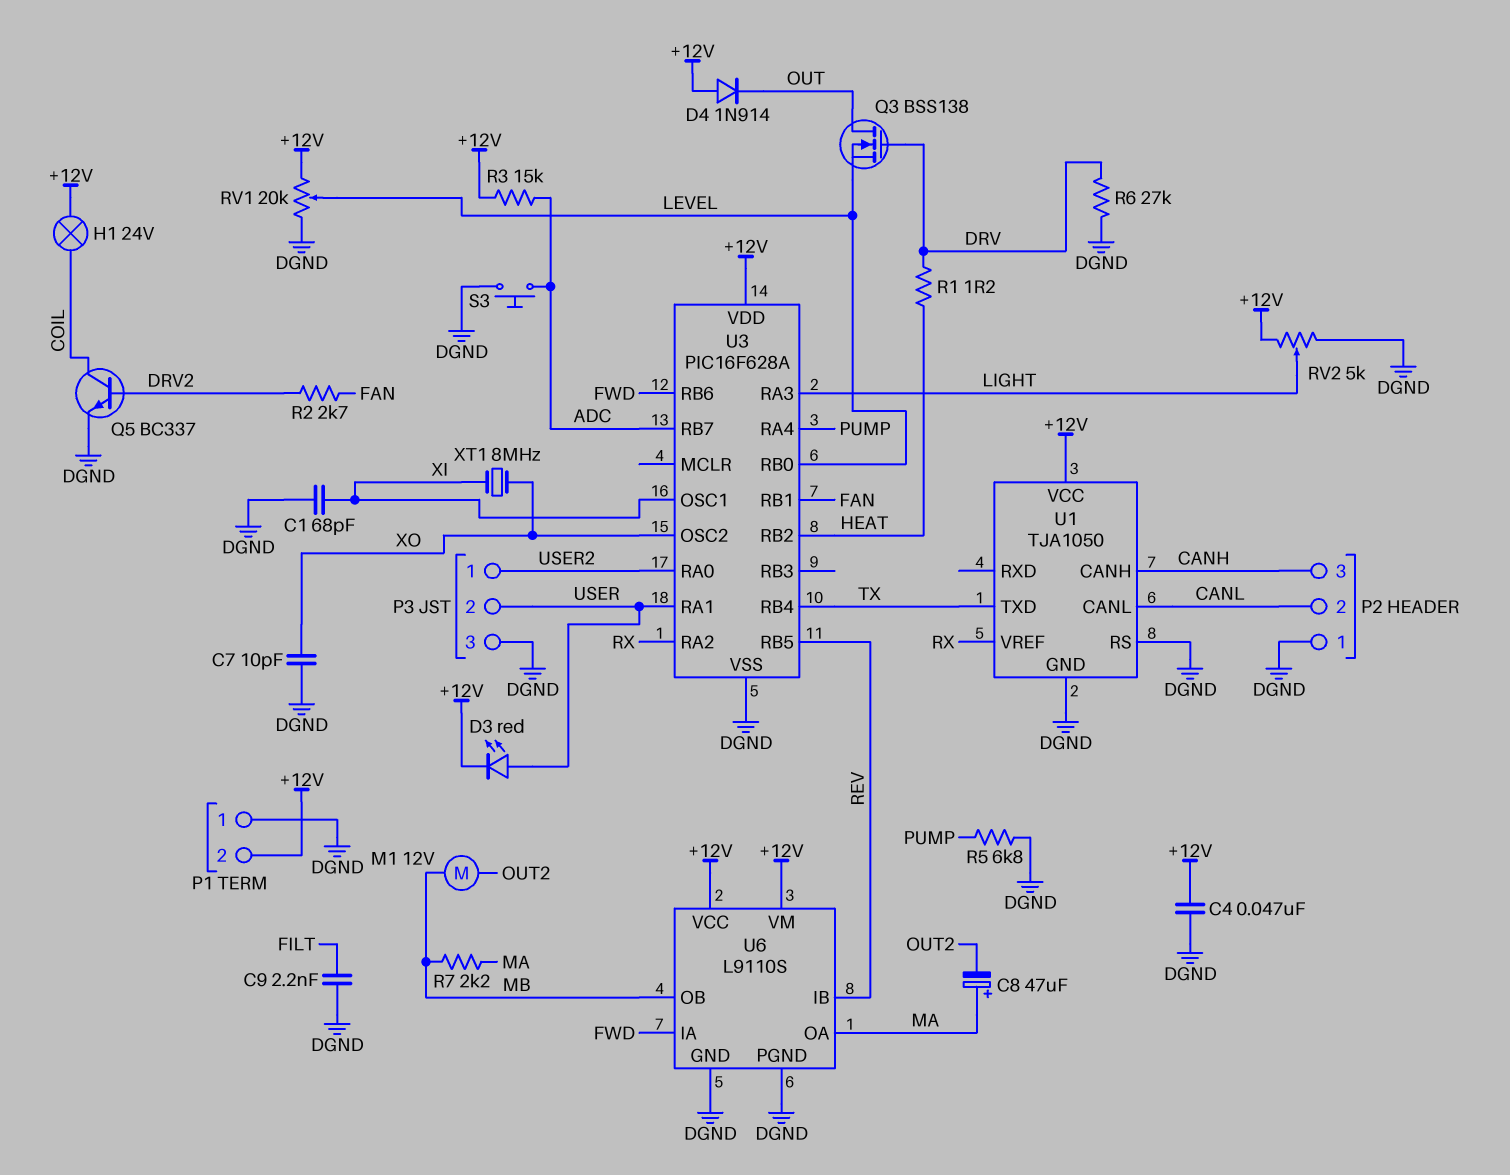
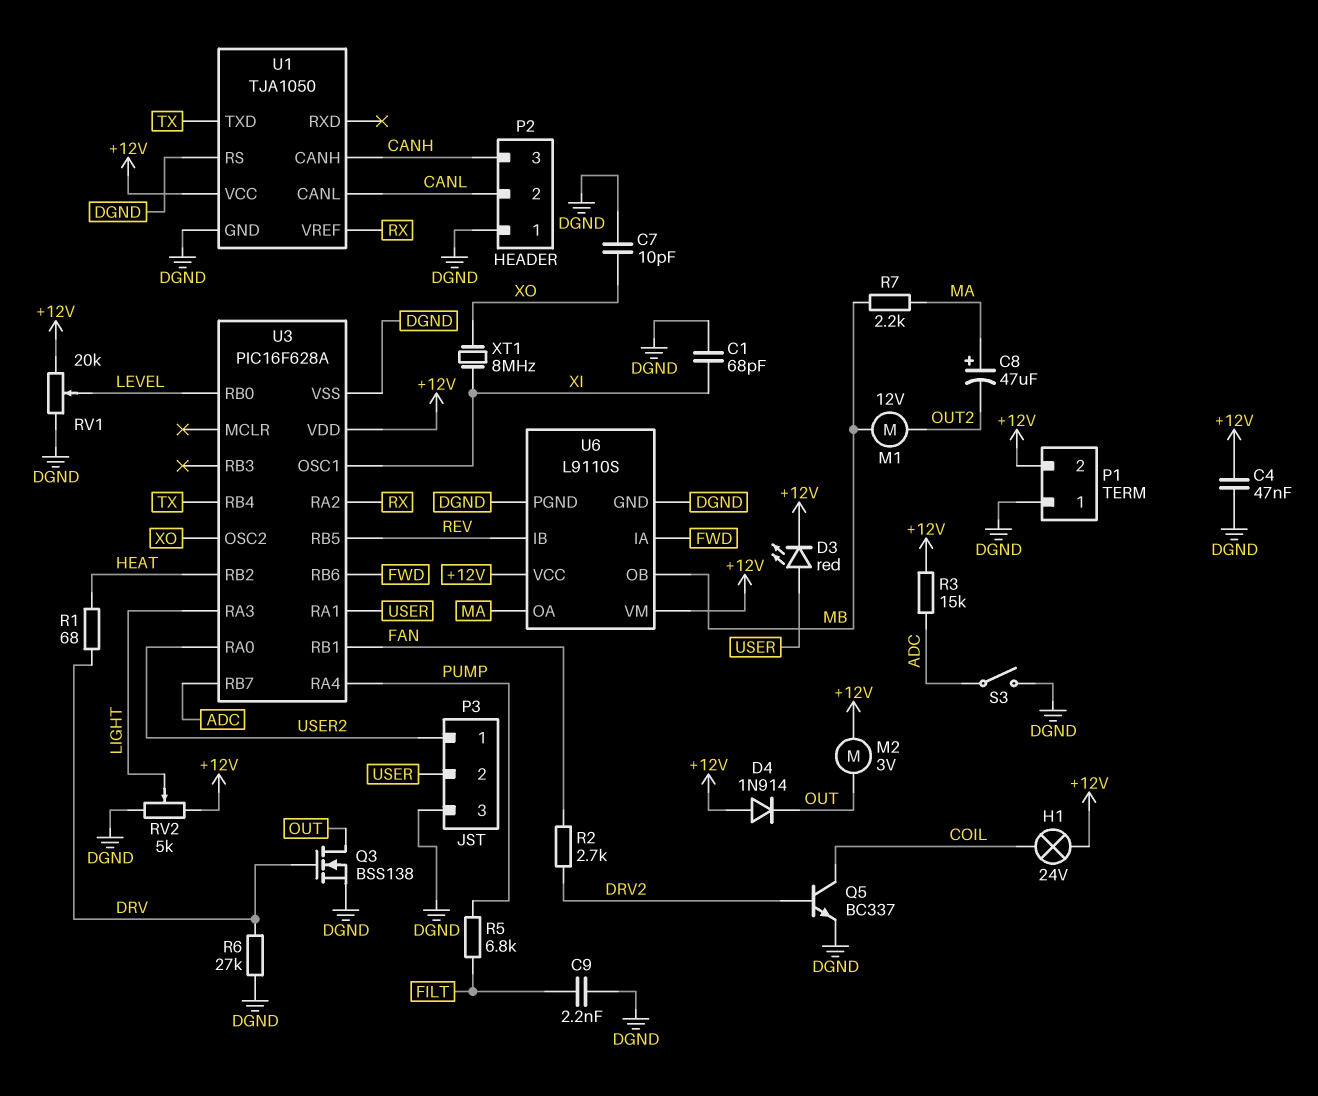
M2: none -> motor 3V (+12V, OUT)
Q3: NMOS BSS138 (G DRV, D OUT, S LEVEL) -> NMOS BSS138 (G DRV, D OUT, S DGND)
R1: 1.2 (DRV, HEAT) -> 68 (DRV, HEAT)
R5: 6.8k (DGND, PUMP) -> 6.8k (FILT, PUMP)
S3: button (ADC, DGND) -> switch (ADC, DGND)

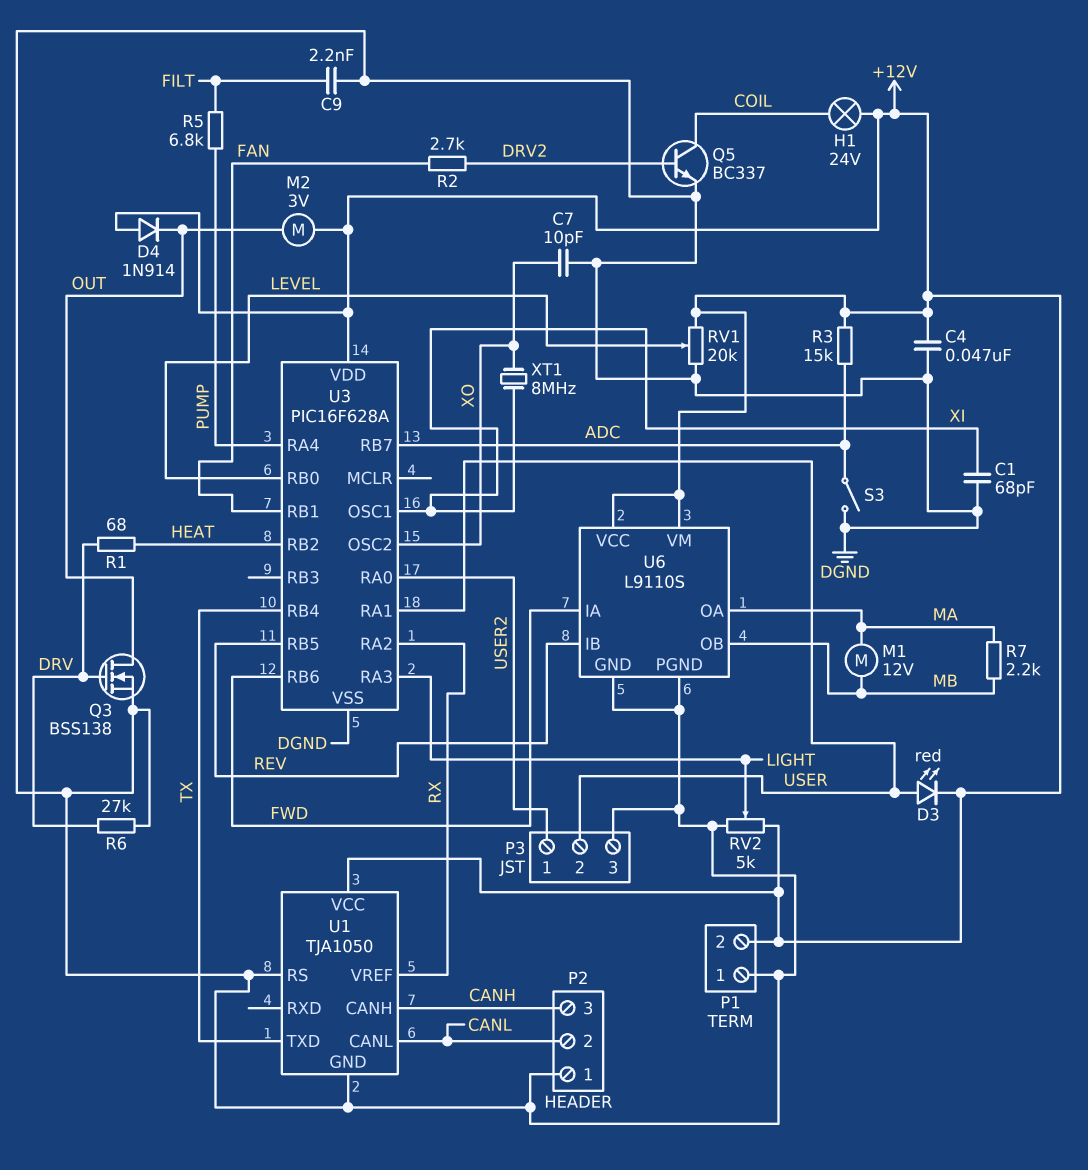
C8: 47uF (plus MA, minus OUT2) -> none
M1: motor 12V (MB, OUT2) -> motor 12V (MA, MB)

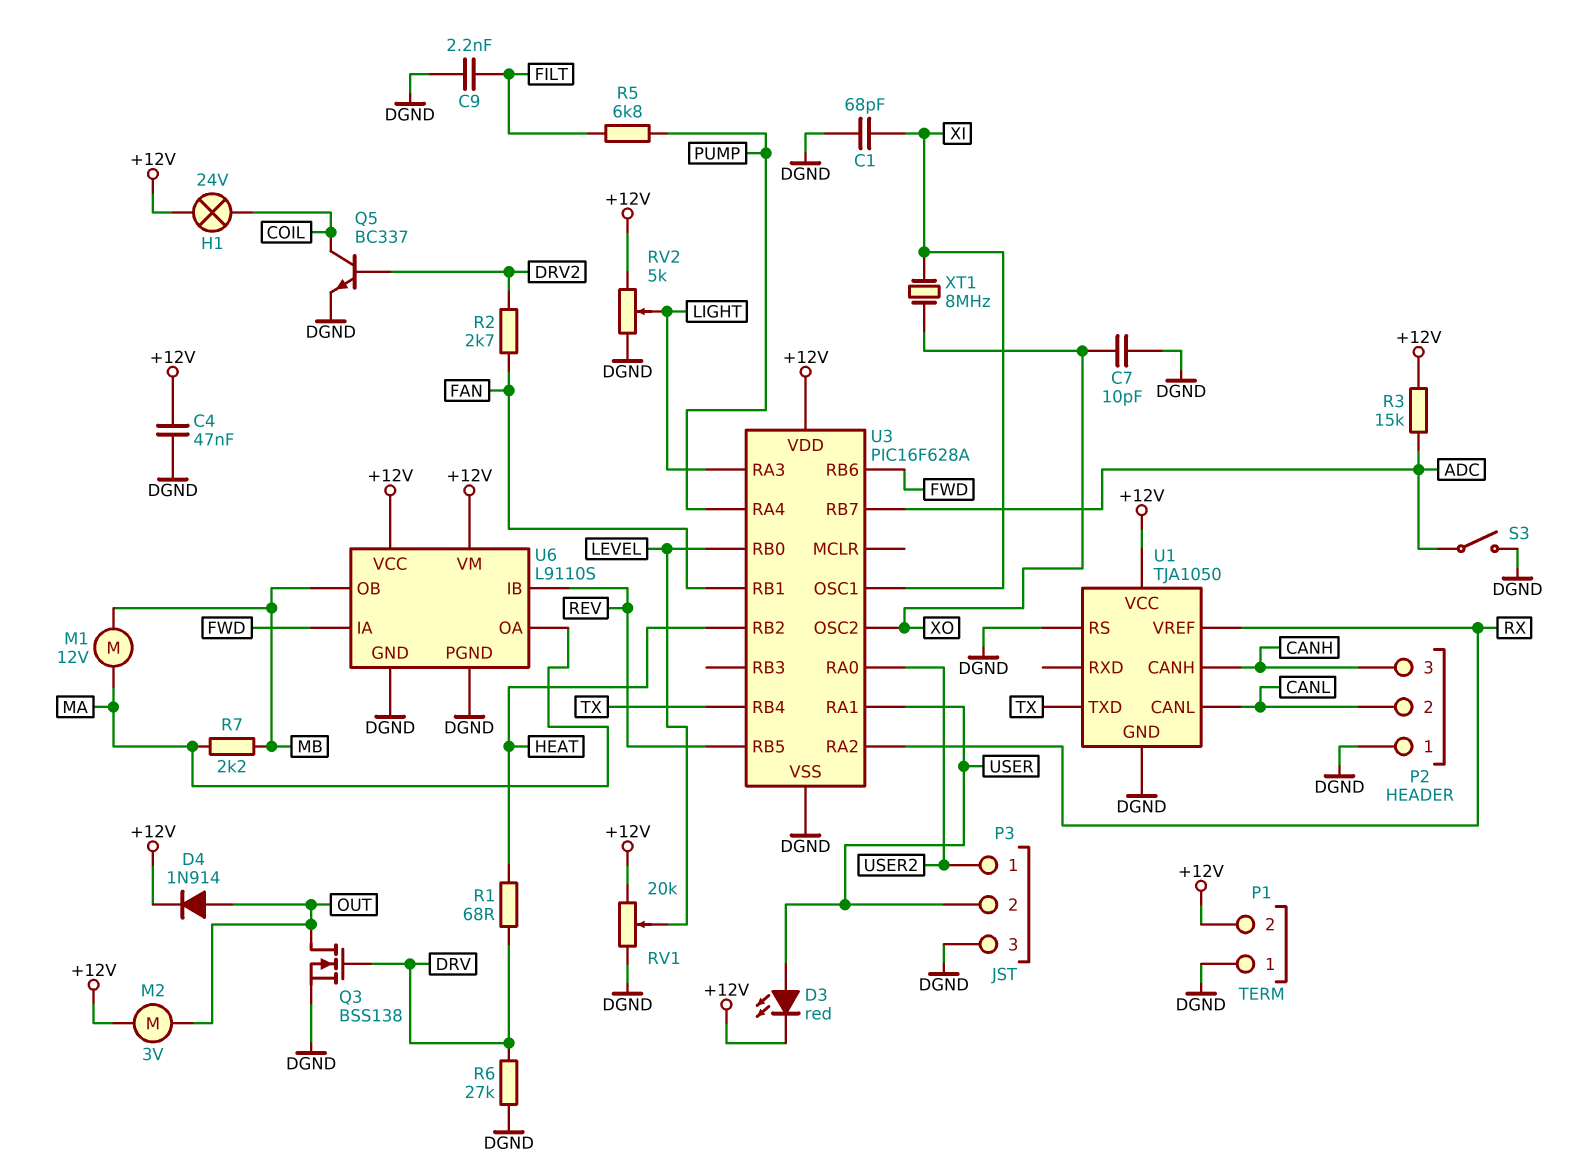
D4: diode 1N914 (A +12V, K OUT) -> diode 1N914 (A OUT, K +12V)

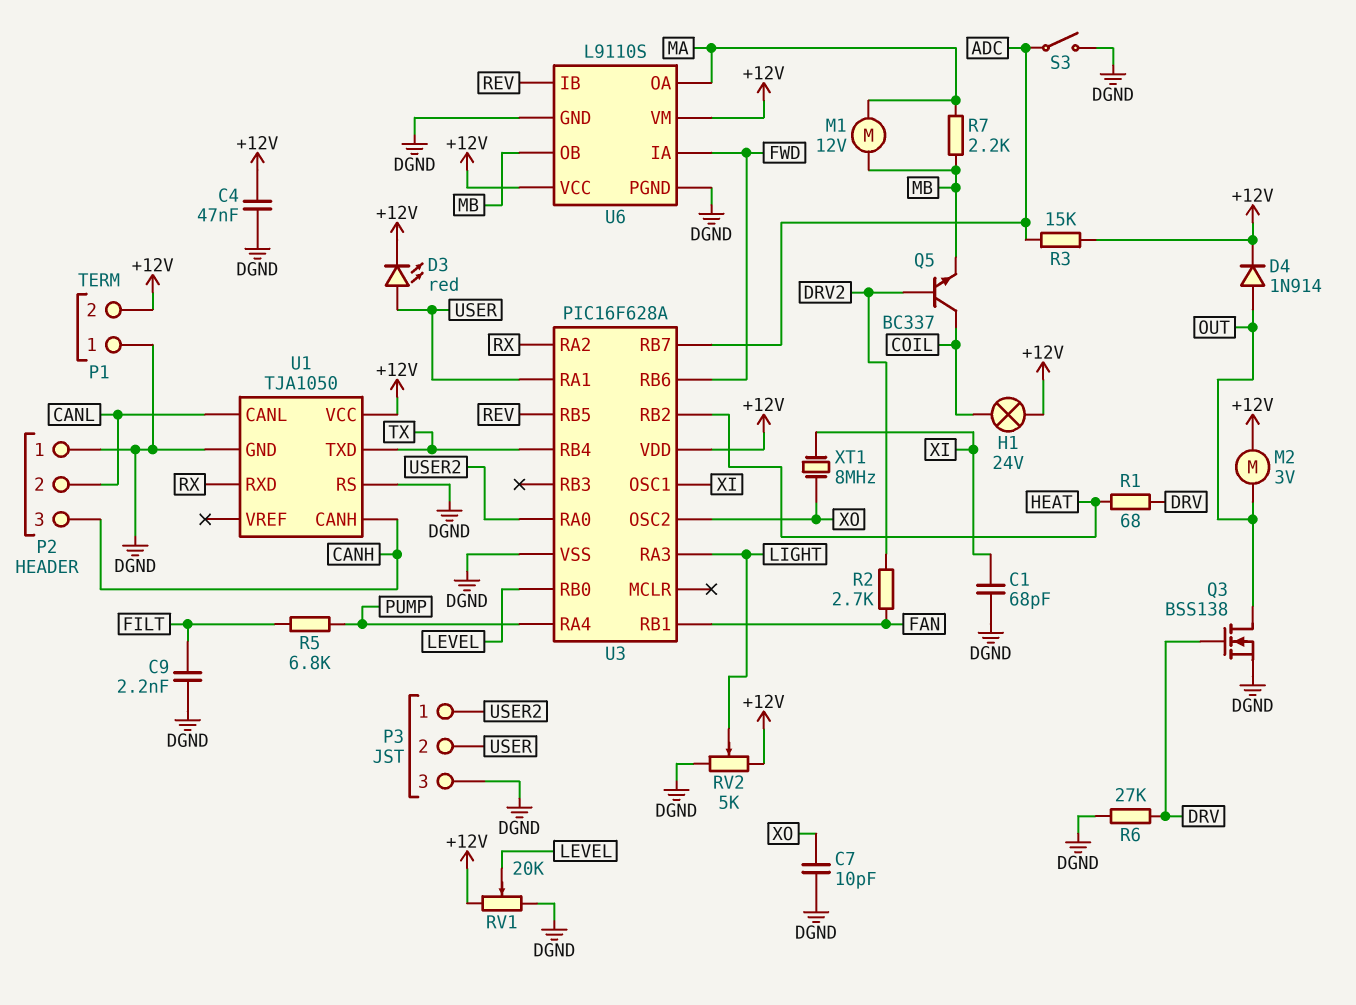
Q5: NPN BC337 (B DRV2, C COIL, E DGND) -> NPN BC337 (B DRV2, C COIL, E MB)
U1 pin RXD: none -> RX
U1 pin VREF: RX -> none

